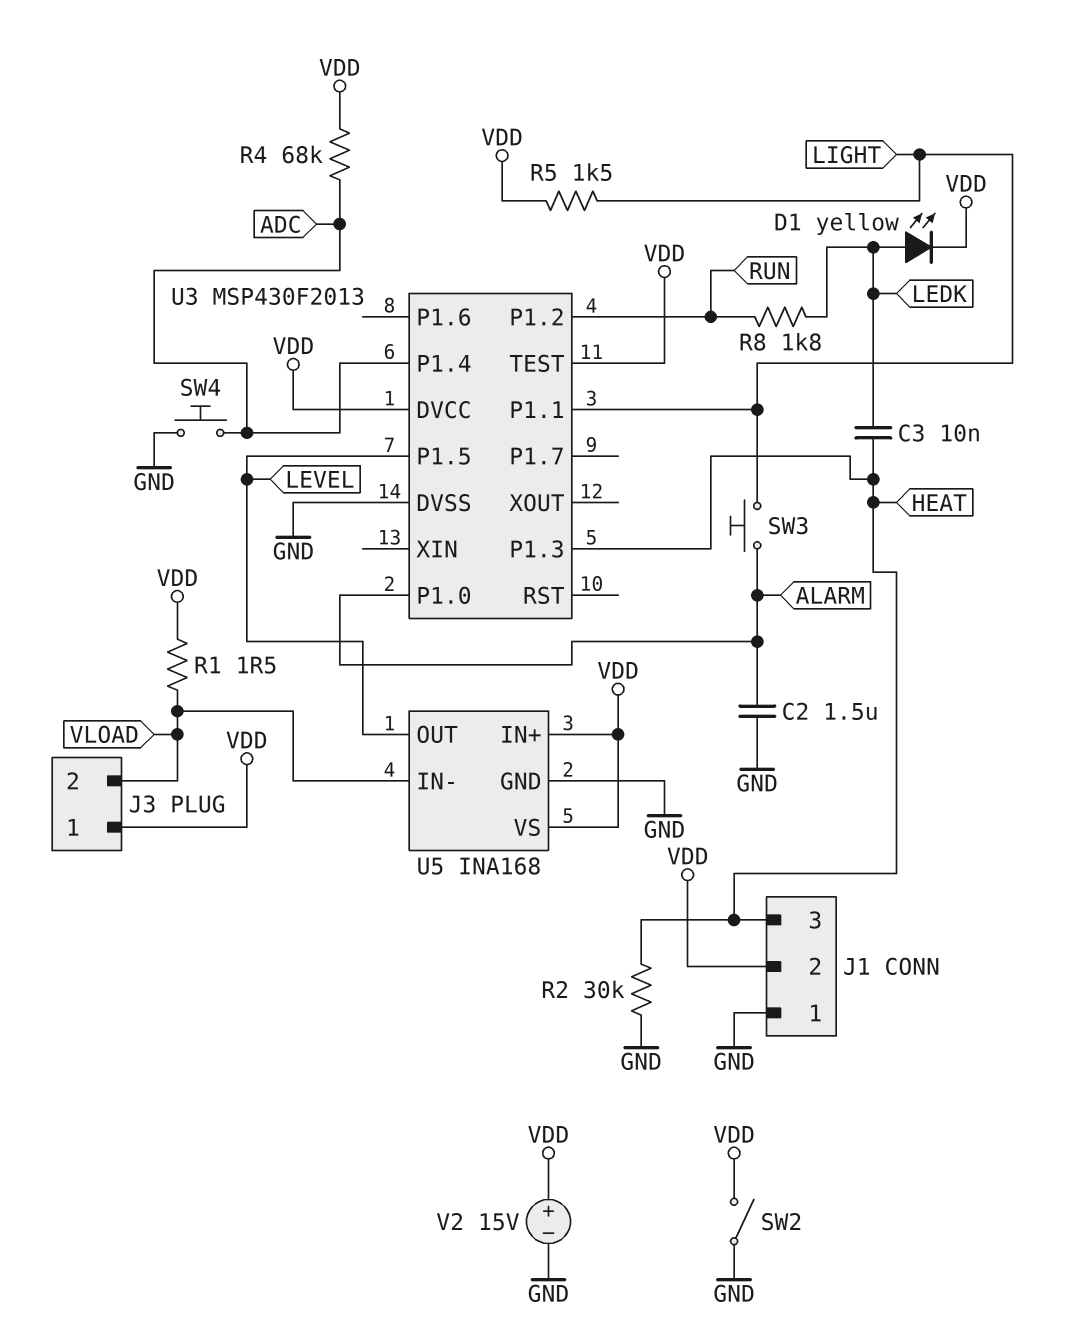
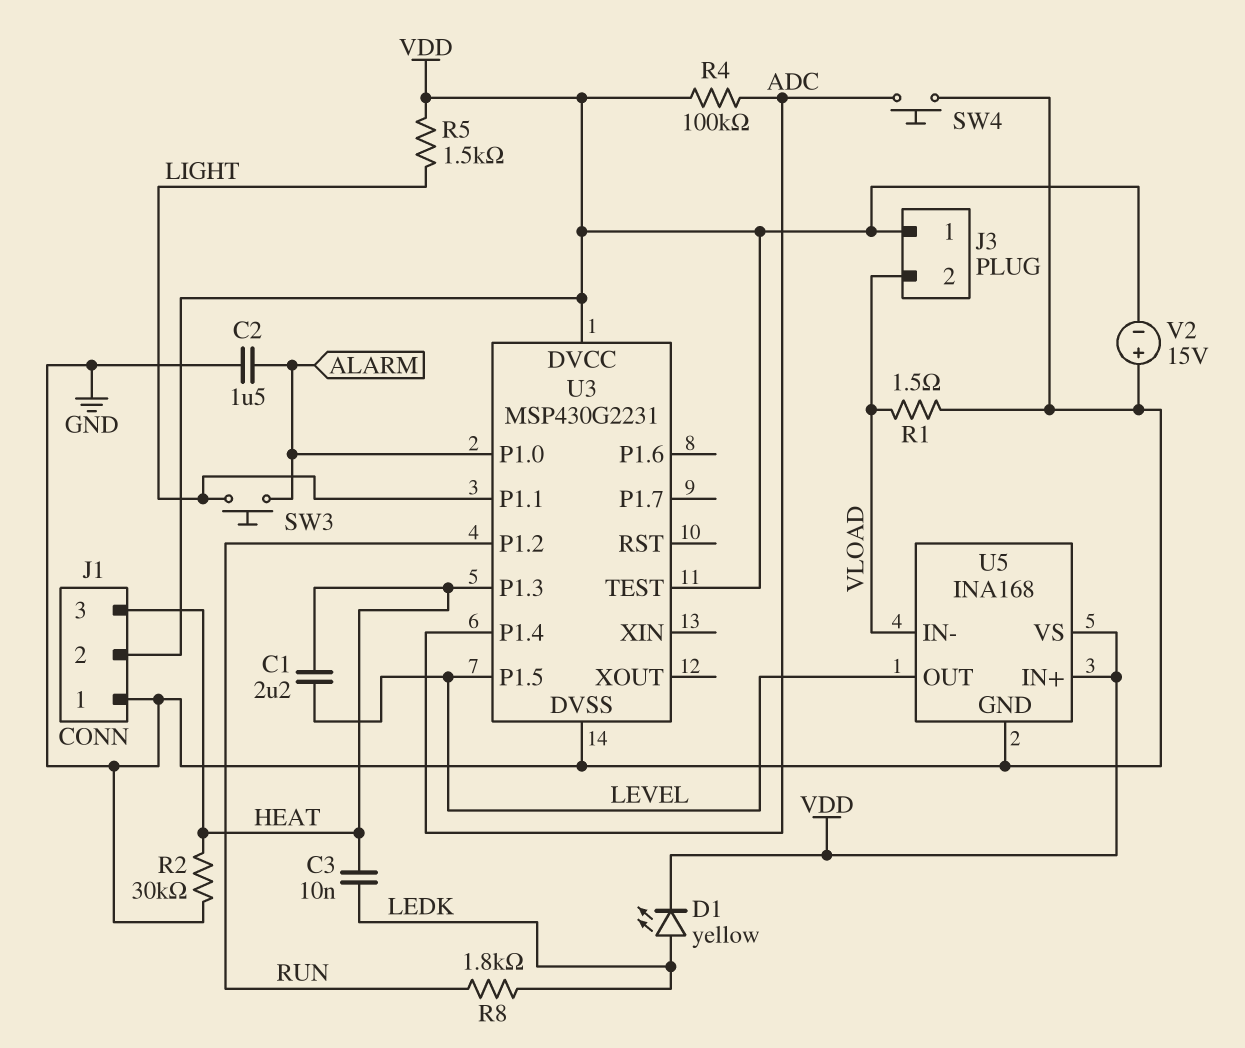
C1: none -> 2.2uF (HEAT, LEVEL)
R1: 1.5 (VDD, VLOAD) -> 1.5 (GND, VLOAD)
R4: 68k (ADC, VDD) -> 100k (ADC, VDD)
SW2: switch (GND, VDD) -> none
U3: MSP430F2013 -> MSP430G2231
V2: 15V (plus VDD, minus GND) -> 15V (plus GND, minus VDD)

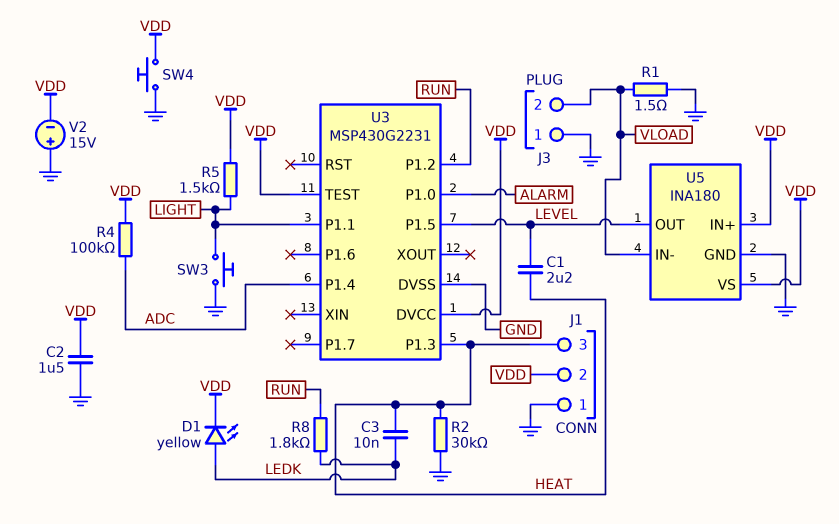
C2: 1.5uF (ALARM, GND) -> 1.5uF (GND, VDD)
J3 pin 1: VDD -> GND
SW3: button (ALARM, LIGHT) -> button (GND, LIGHT)
SW4: button (ADC, GND) -> button (GND, VDD)
U5: INA168 -> INA180

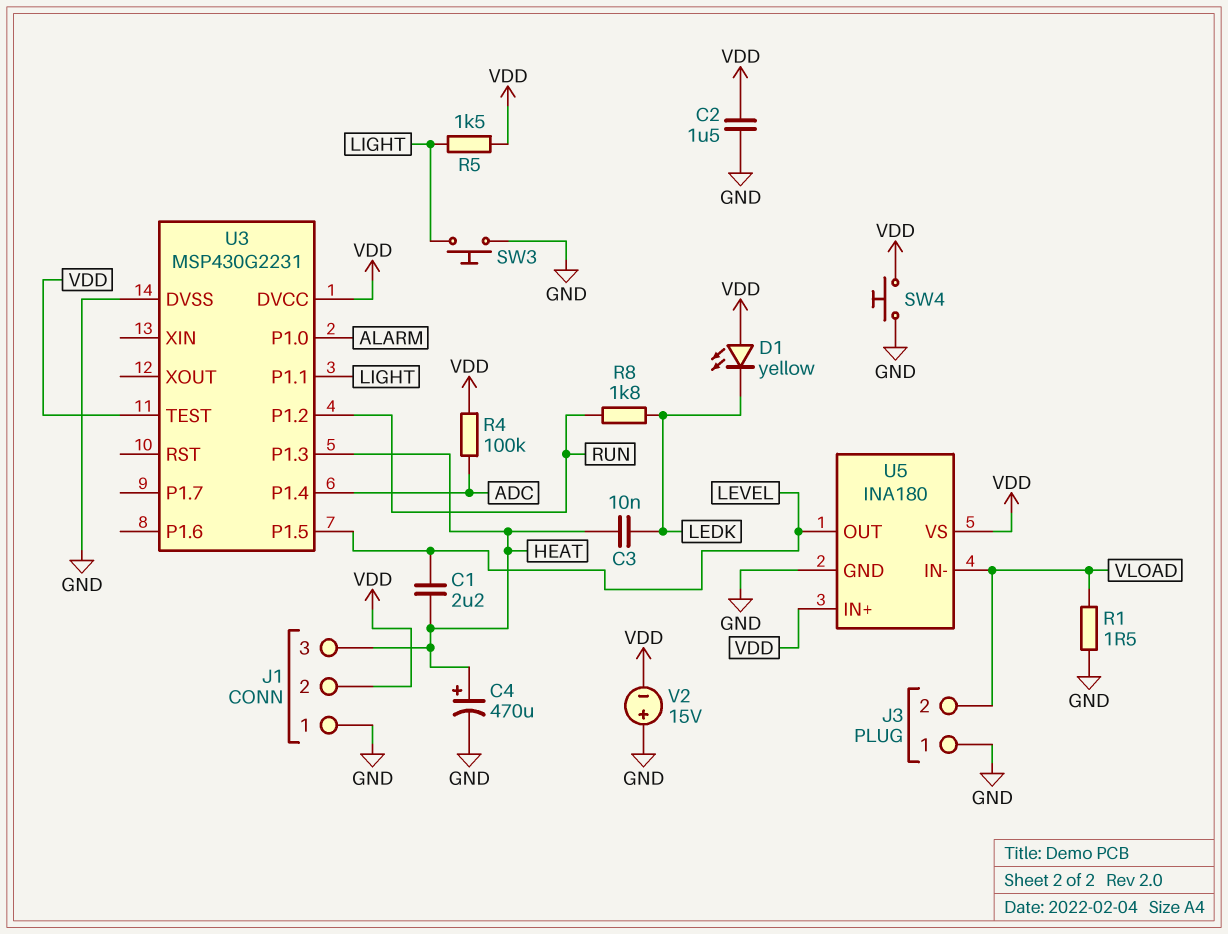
C4: none -> 470uF (plus HEAT, minus GND)
D1: LED yellow (A LEDK, K VDD) -> LED yellow (A VDD, K LEDK)
R2: 30k (GND, HEAT) -> none

